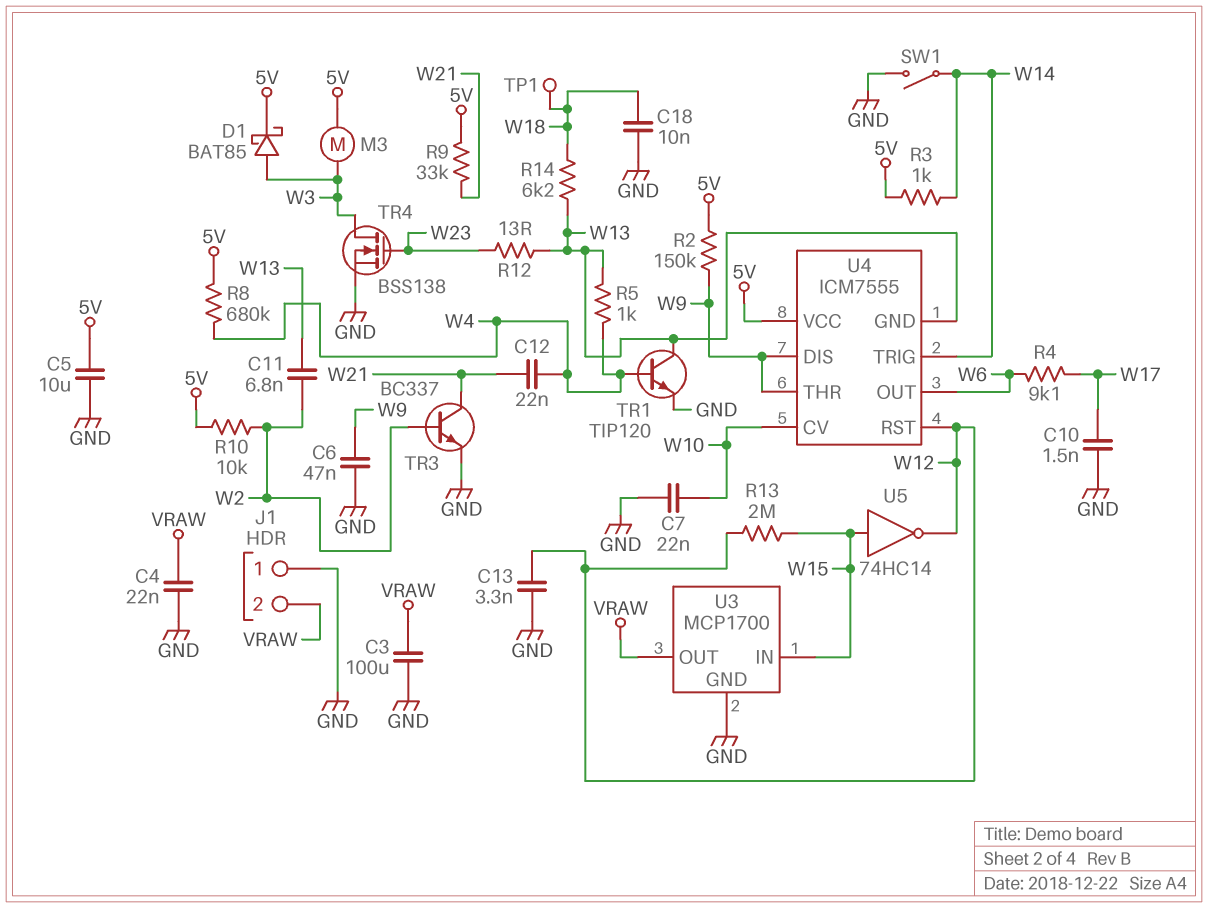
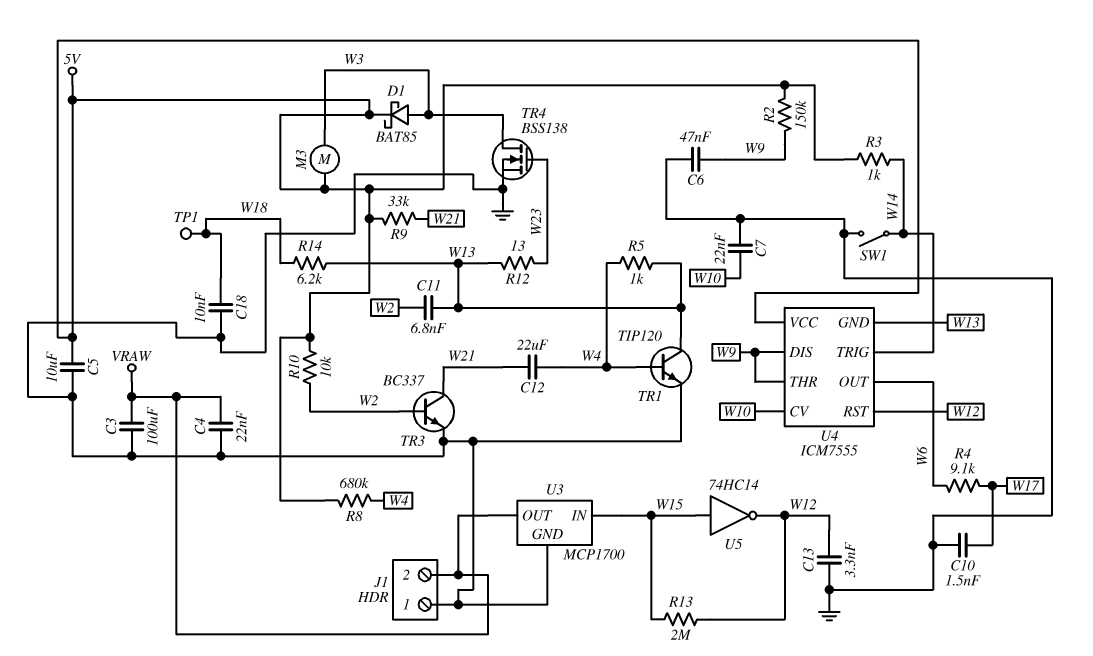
C12: 22nF (W4, W21) -> 22uF (W4, W21)

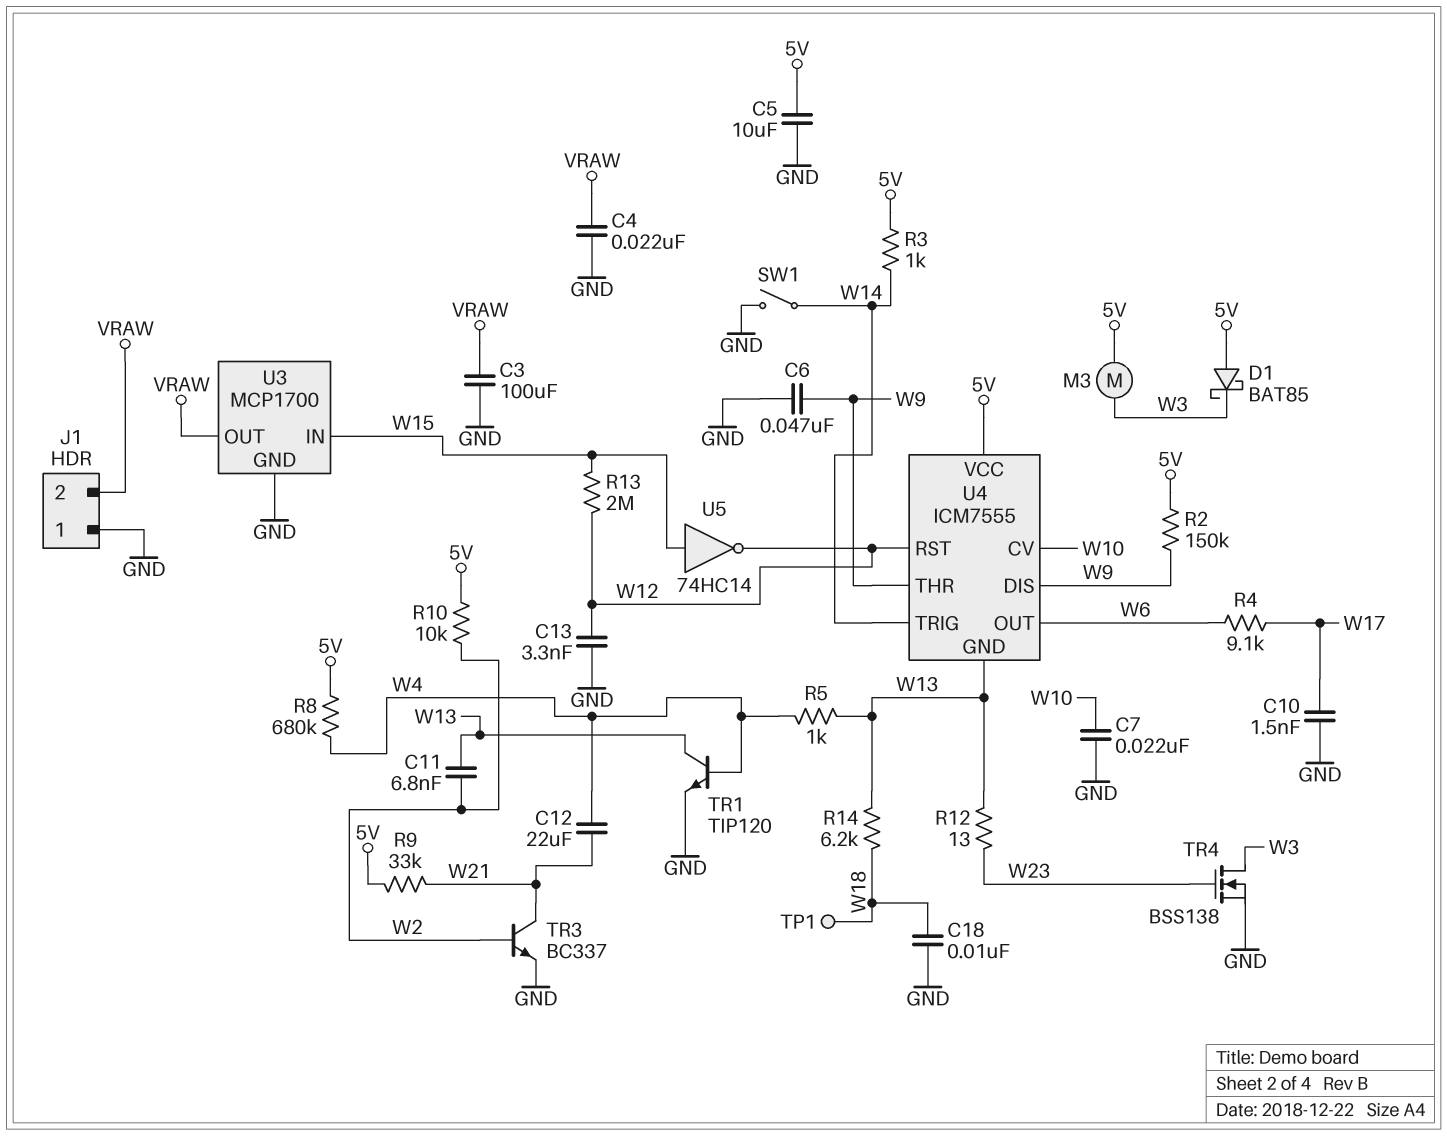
D1: schottky BAT85 (A W3, K 5V) -> schottky BAT85 (A 5V, K W3)

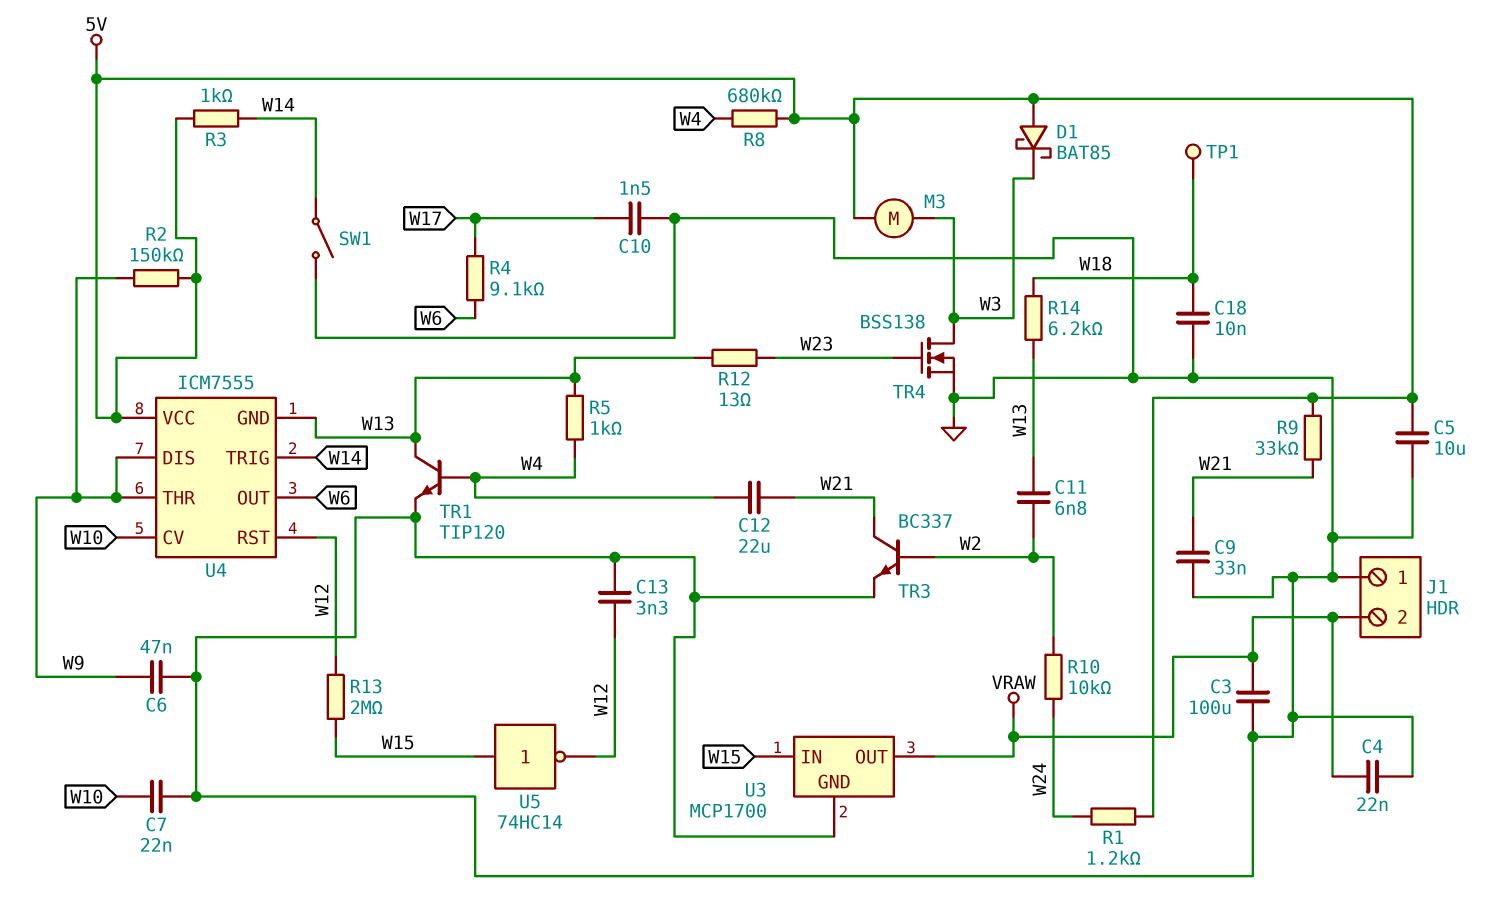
C9: none -> 33nF (GND, W21)
R1: none -> 1.2k (5V, W24)
R10: 10k (5V, W2) -> 10k (W2, W24)

